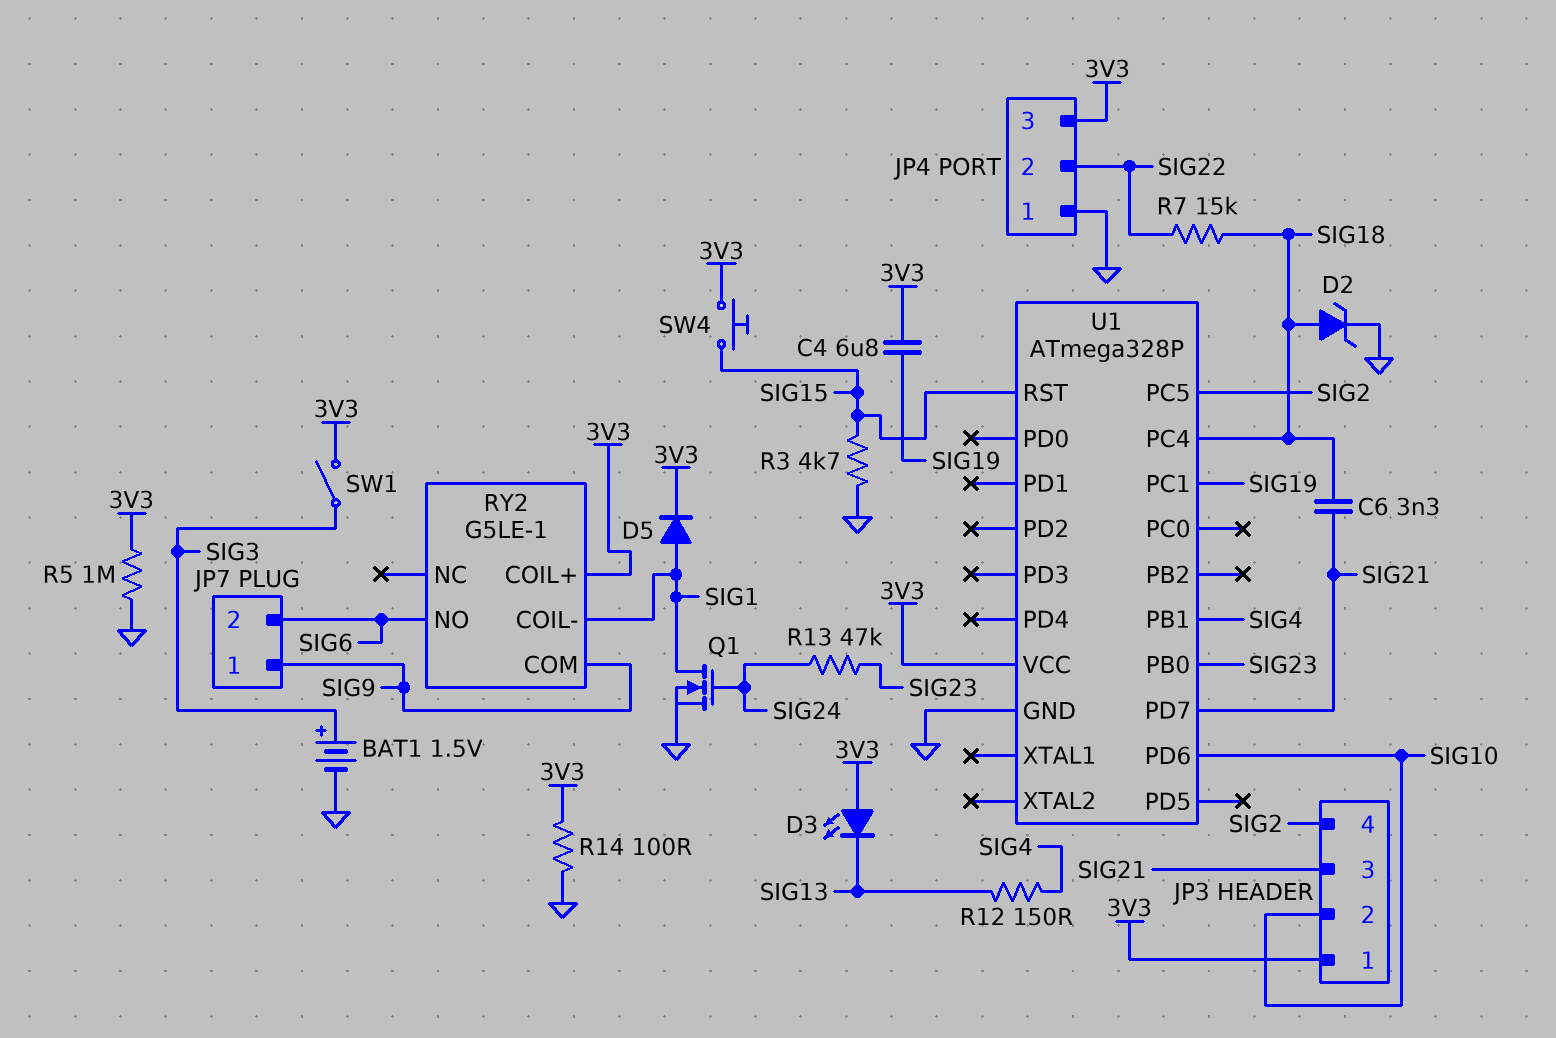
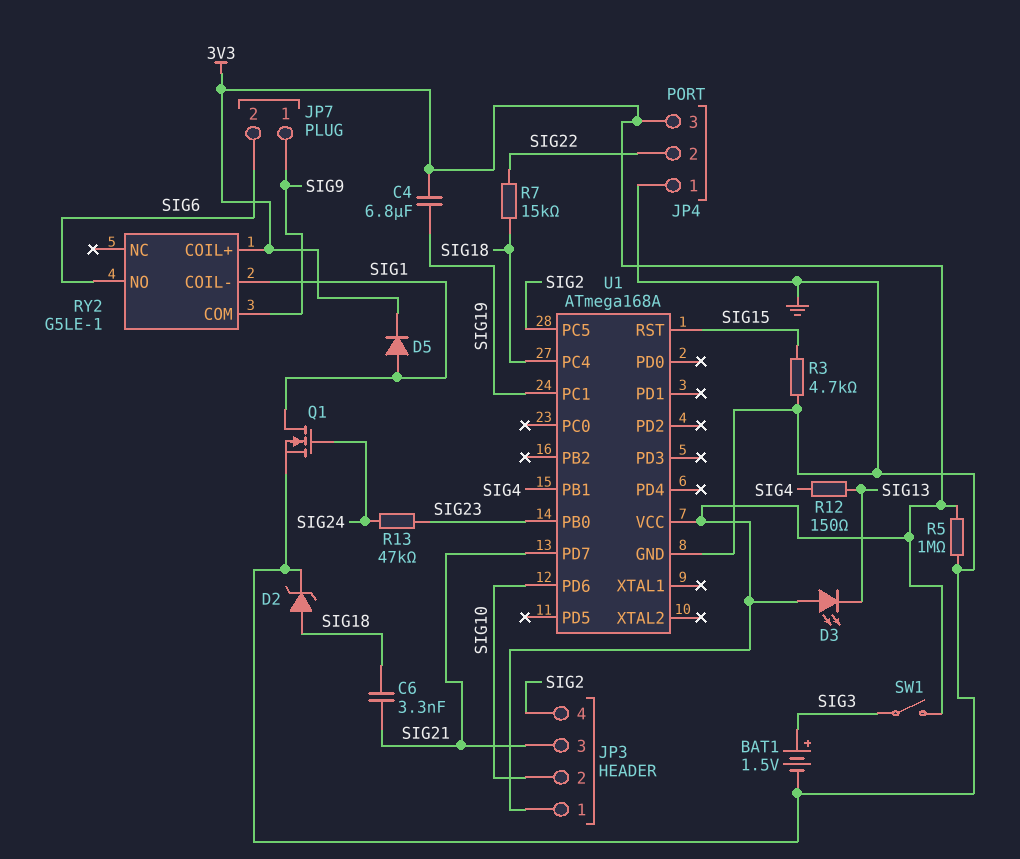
R14: 100 (3V3, GND) -> none
SW4: button (3V3, SIG15) -> none
U1: ATmega328P -> ATmega168A

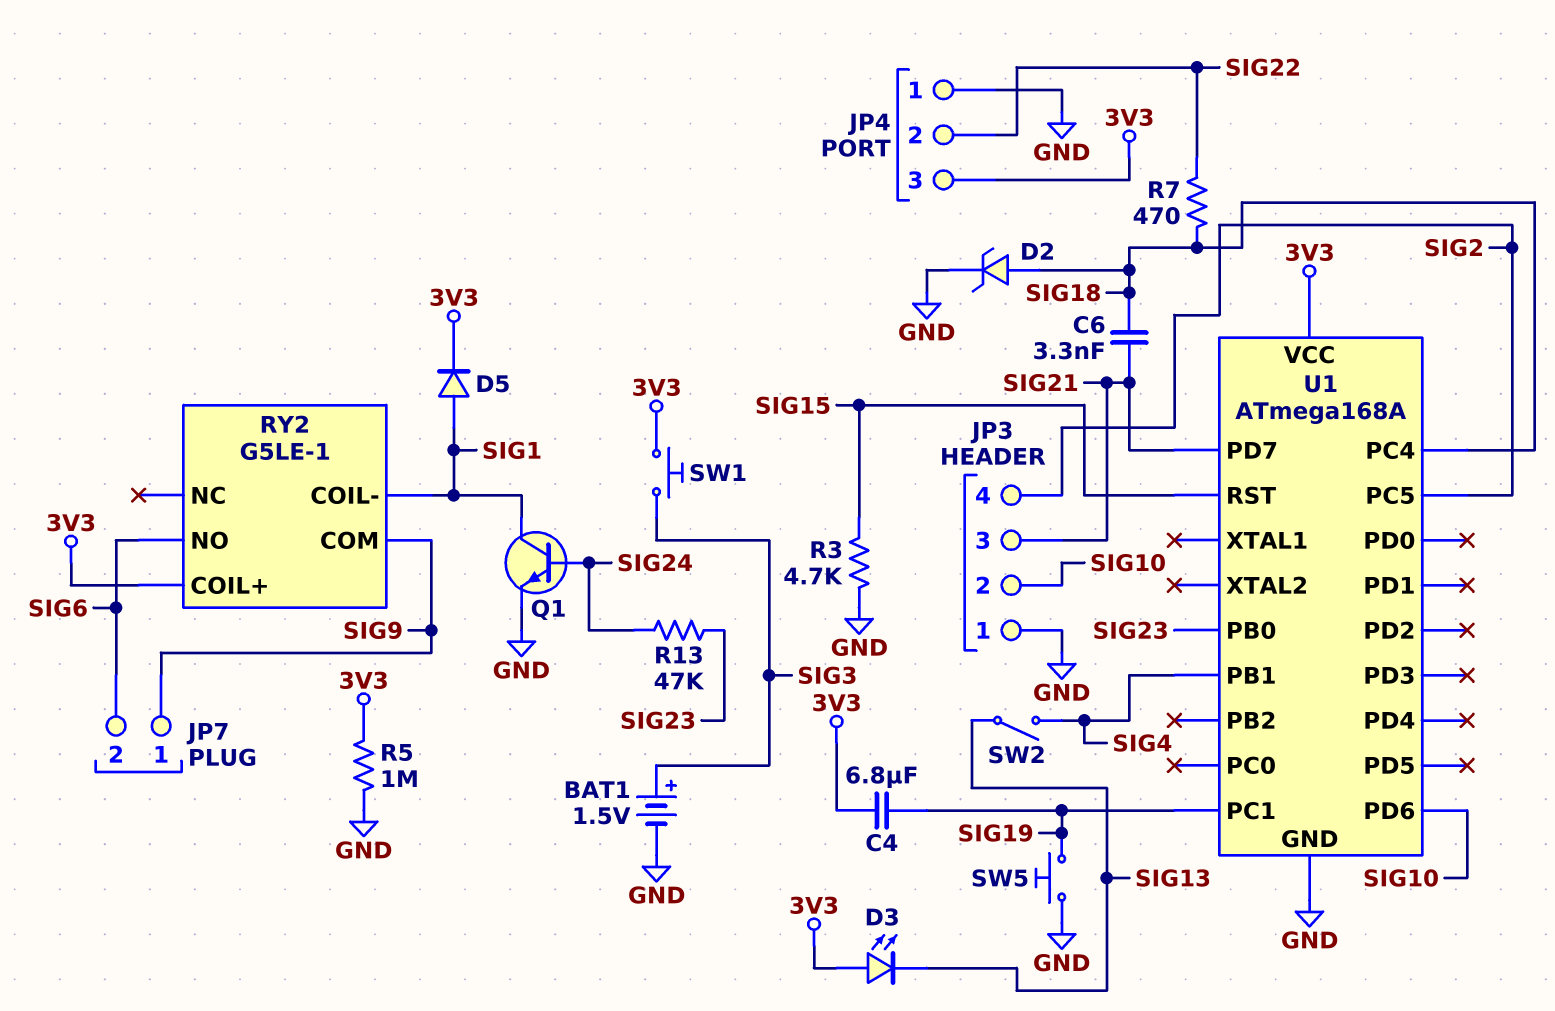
JP3 pin 1: 3V3 -> GND
Q1: NMOS (G SIG24, D SIG1, S GND) -> NPN (B SIG24, C SIG1, E GND)
R7: 15k (SIG18, SIG22) -> 470 (SIG18, SIG22)
R12: 150 (SIG4, SIG13) -> none
SW1: switch (3V3, SIG3) -> button (3V3, SIG3)
SW2: none -> switch (SIG4, SIG13)
SW5: none -> button (GND, SIG19)

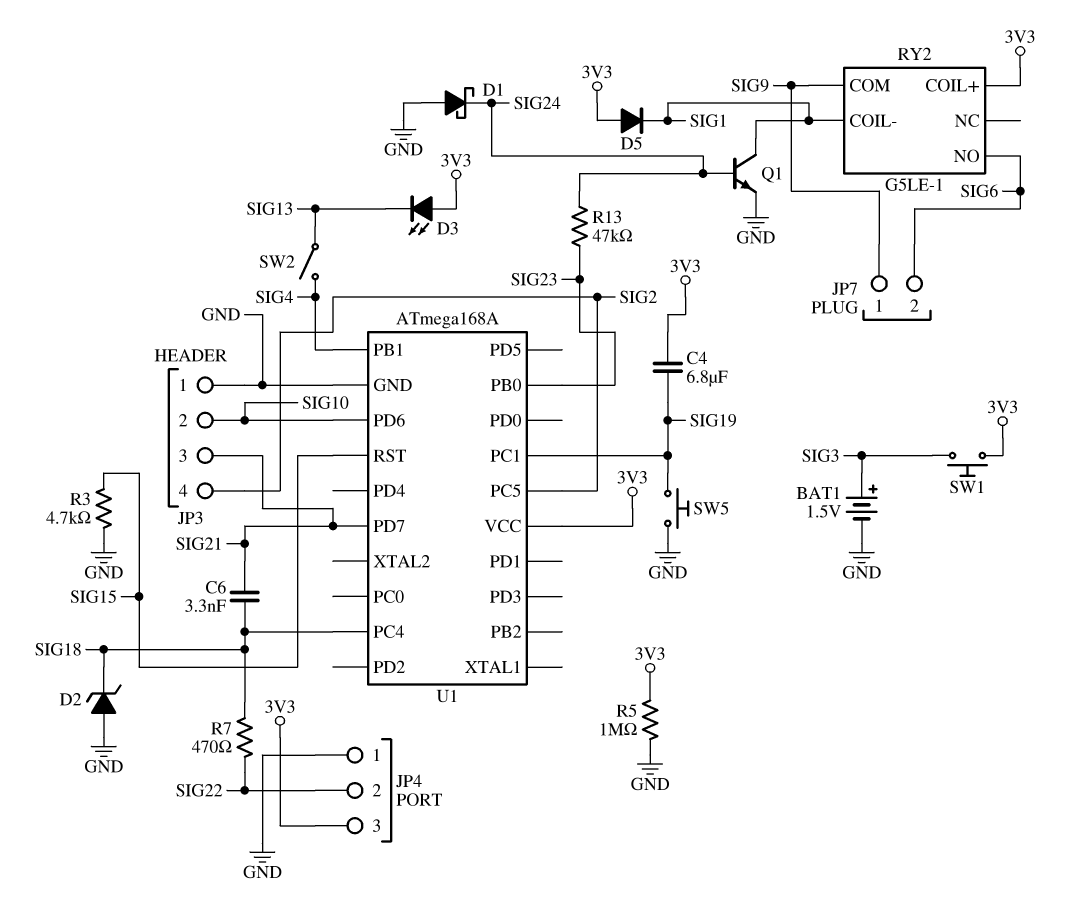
D1: none -> schottky (A GND, K SIG24)
D2: zener (A SIG18, K GND) -> zener (A GND, K SIG18)
D5: diode (A SIG1, K 3V3) -> diode (A 3V3, K SIG1)

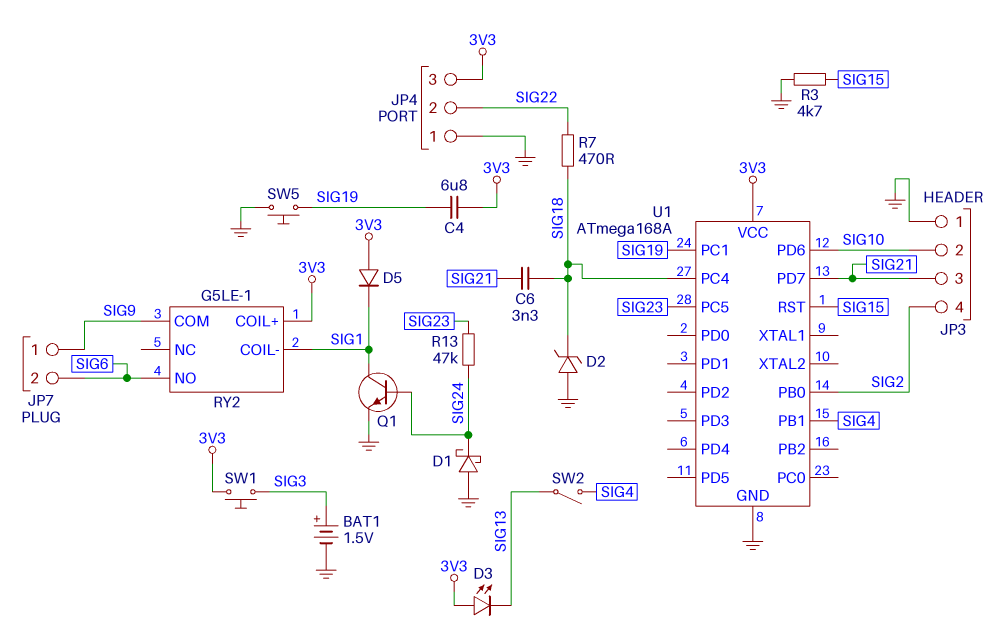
R5: 1M (3V3, GND) -> none
U1 pin PB0: SIG23 -> SIG2
U1 pin PC5: SIG2 -> SIG23

